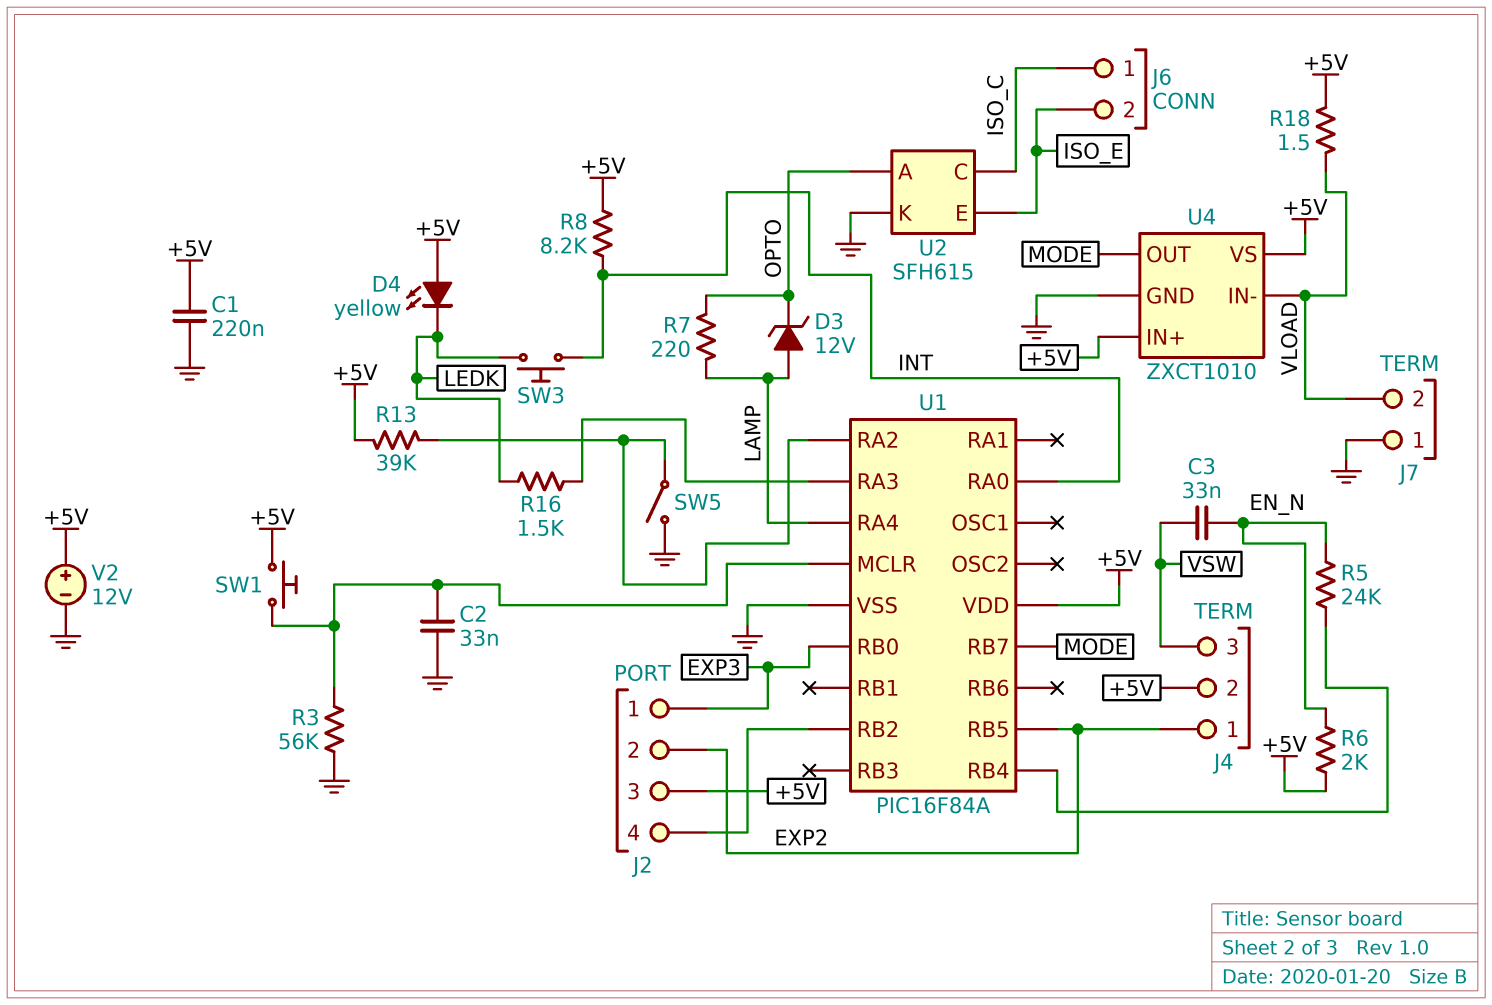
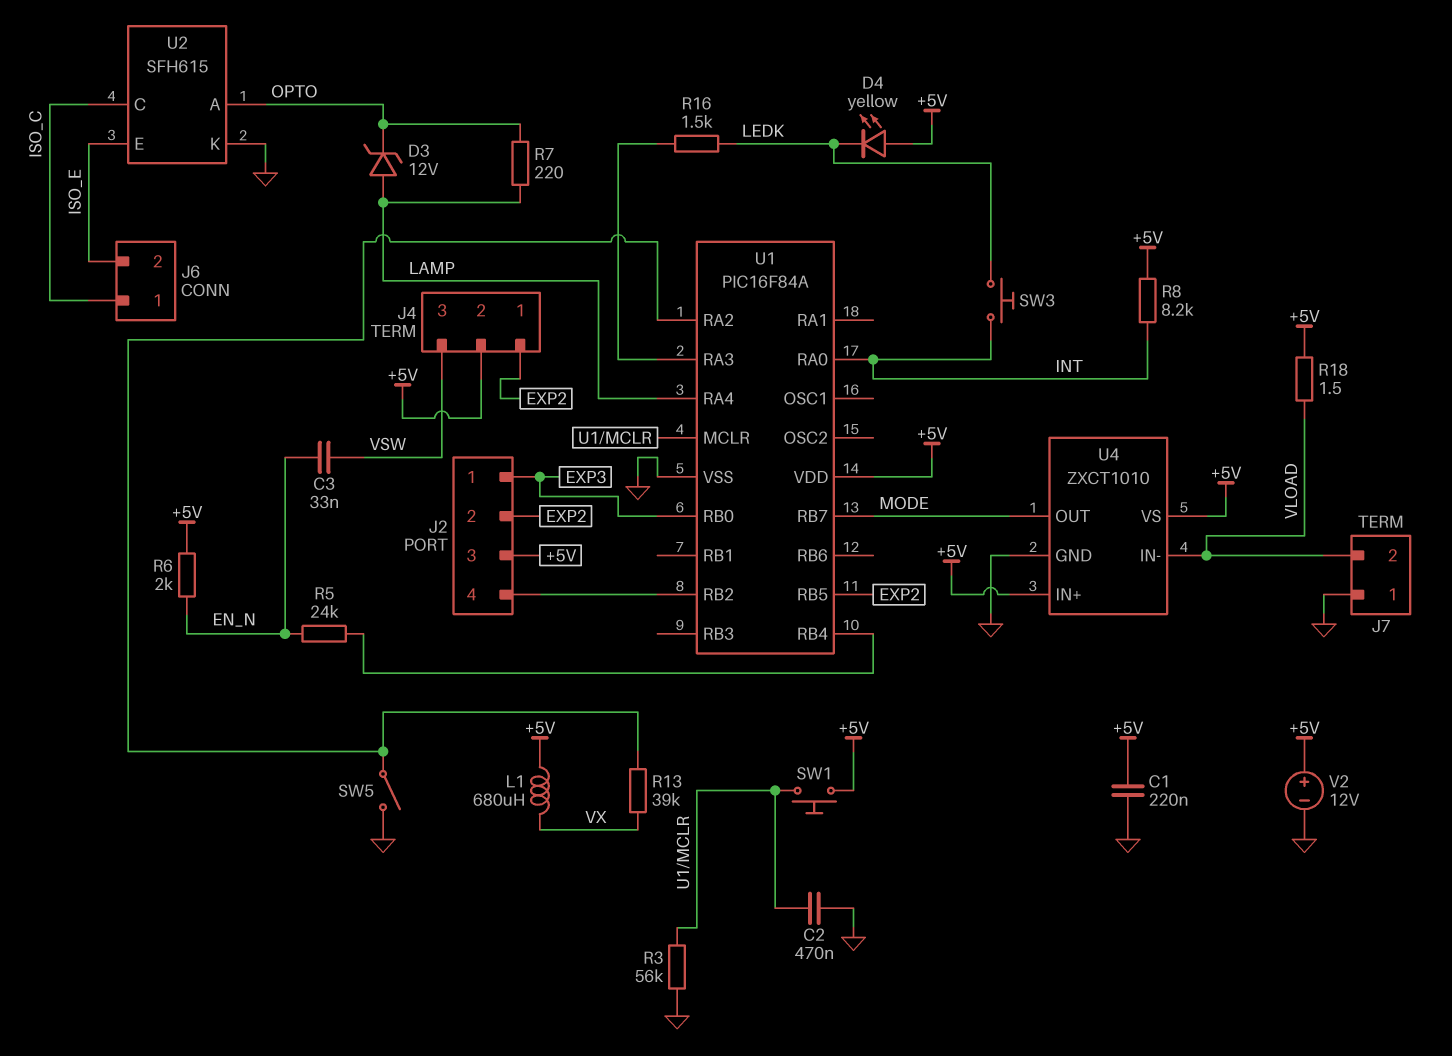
C2: 33nF (GND, U1/MCLR) -> 470nF (GND, U1/MCLR)
L1: none -> 680uH (+5V, VX)
R13: 39k (+5V, U1/RA2) -> 39k (U1/RA2, VX)

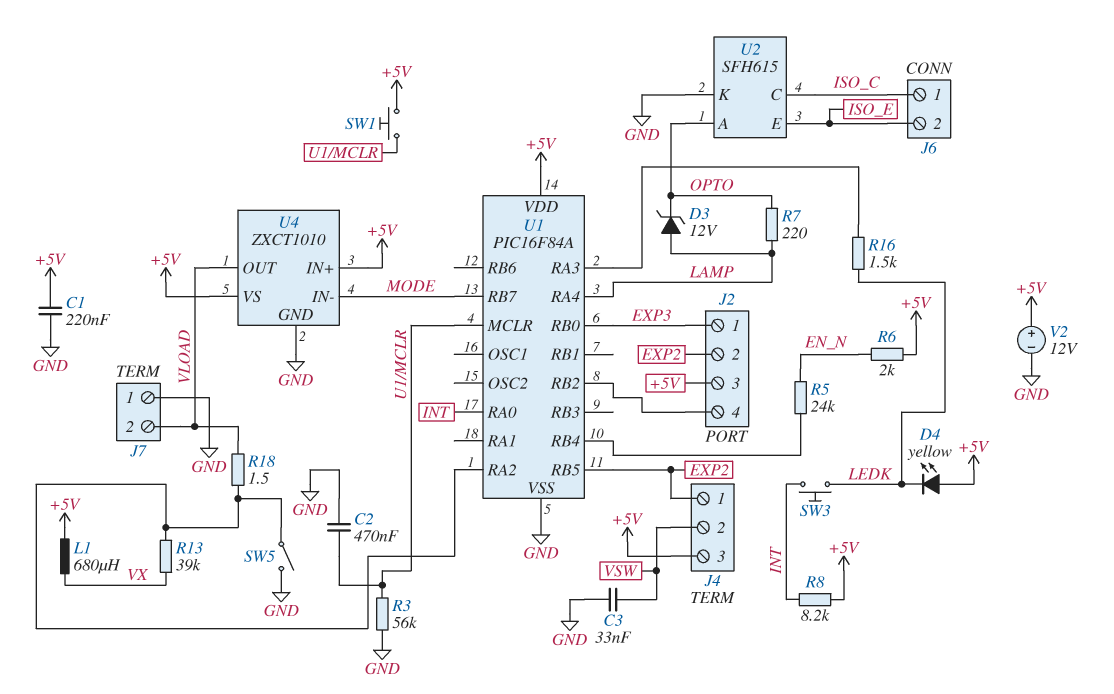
C3: 33nF (EN_N, VSW) -> 33nF (GND, VSW)
J4 pin 2: +5V -> VSW
J4 pin 3: VSW -> +5V
R18: 1.5 (+5V, VLOAD) -> 1.5 (U1/RA2, VLOAD)
U4 pin IN-: VLOAD -> MODE
U4 pin OUT: MODE -> VLOAD

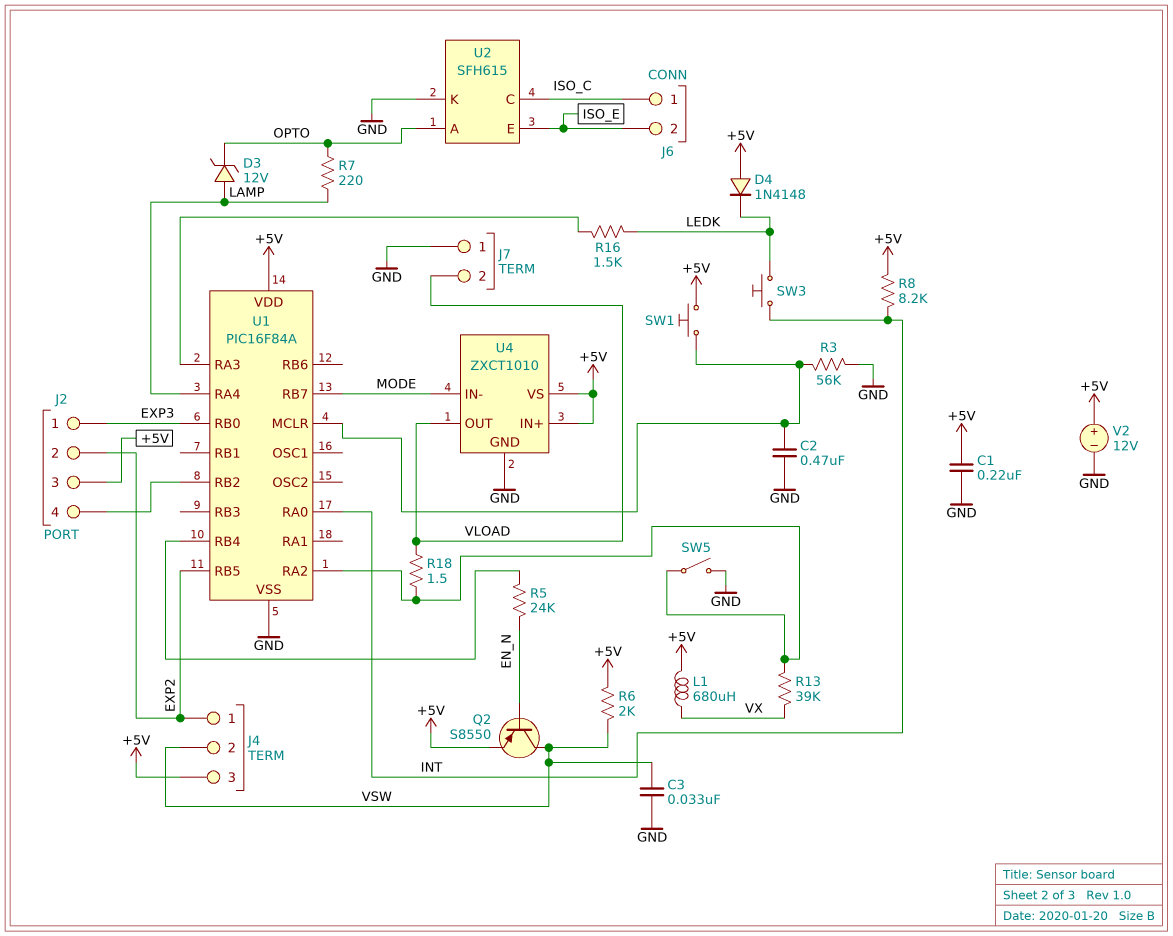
D4: LED yellow (A +5V, K LEDK) -> diode 1N4148 (A +5V, K LEDK)
Q2: none -> PNP S8550 (B EN_N, C VSW, E +5V)
R6: 2k (+5V, EN_N) -> 2k (+5V, VSW)

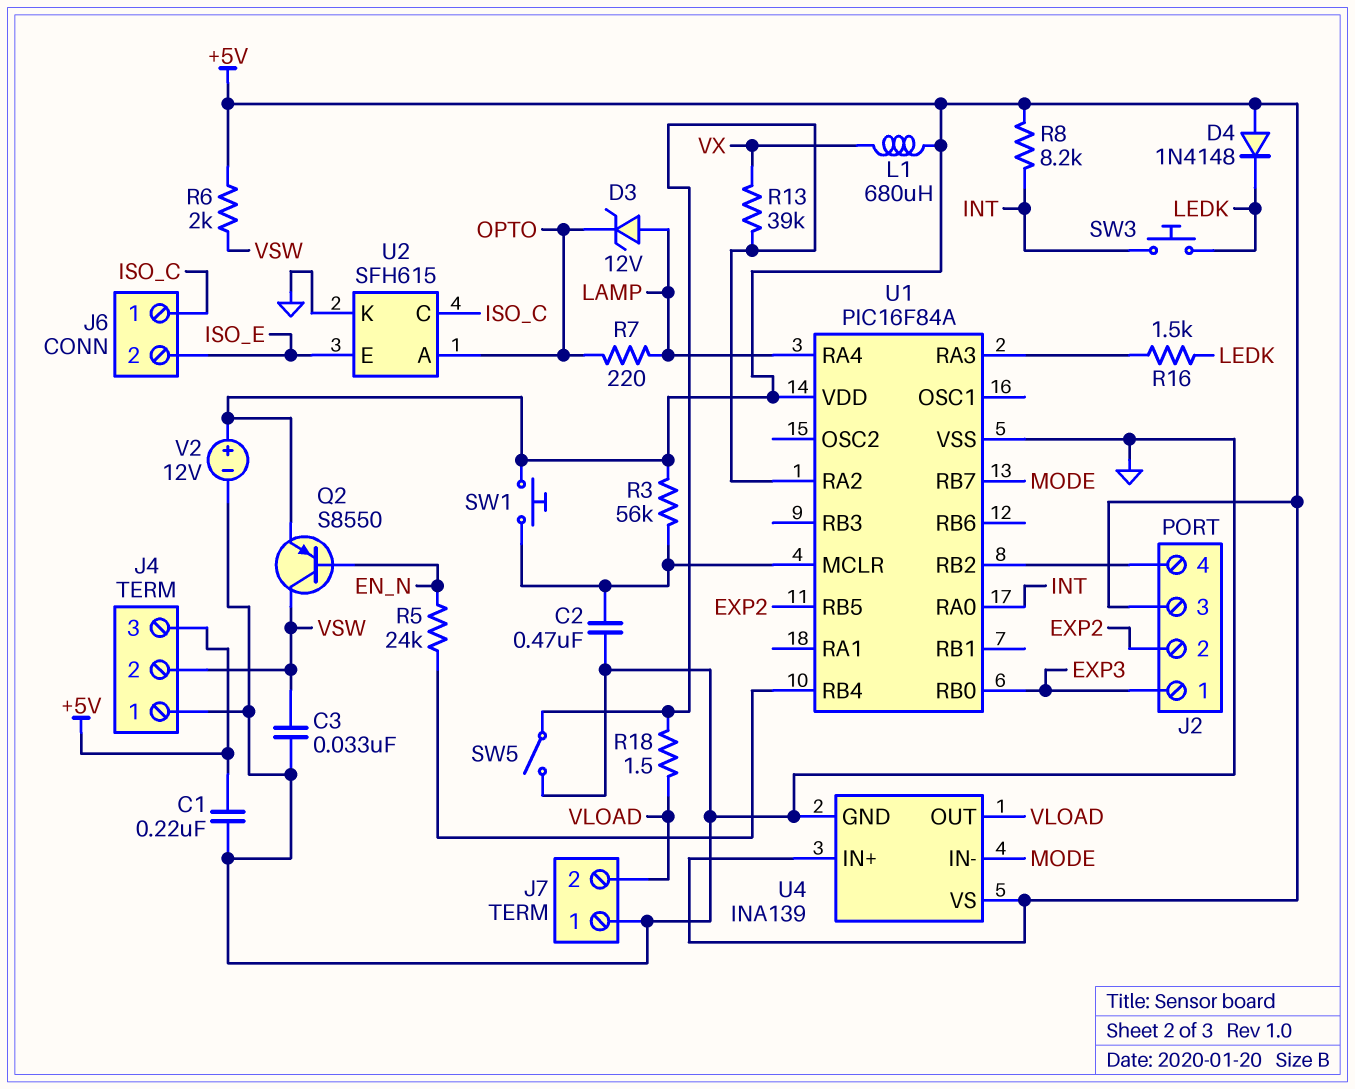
J4 pin 1: EXP2 -> GND
R3: 56k (GND, U1/MCLR) -> 56k (+5V, U1/MCLR)
U4: ZXCT1010 -> INA139

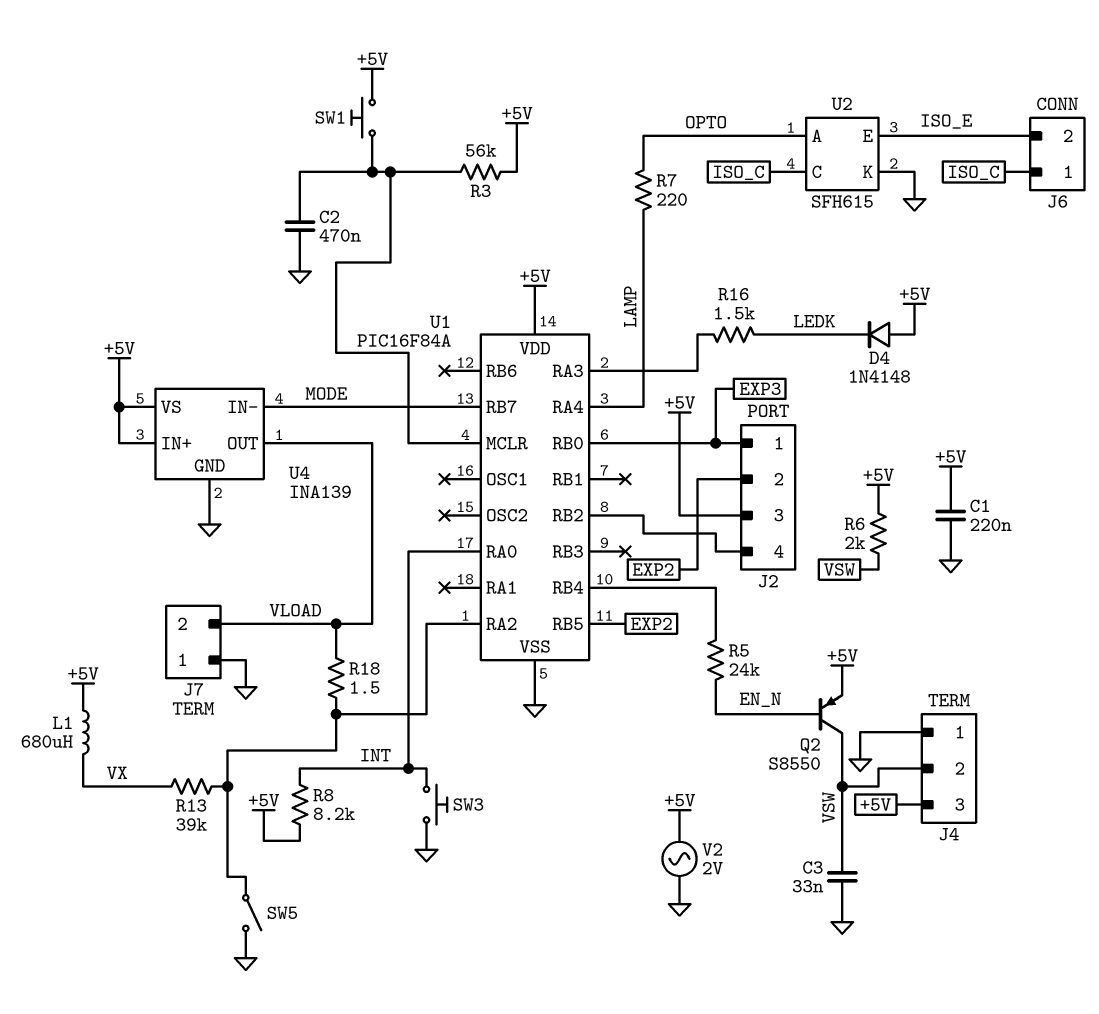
D3: zener 12V (A LAMP, K OPTO) -> none
SW3: button (INT, LEDK) -> button (GND, INT)
V2: 12V (plus +5V, minus GND) -> AC 2V (+5V, GND)

